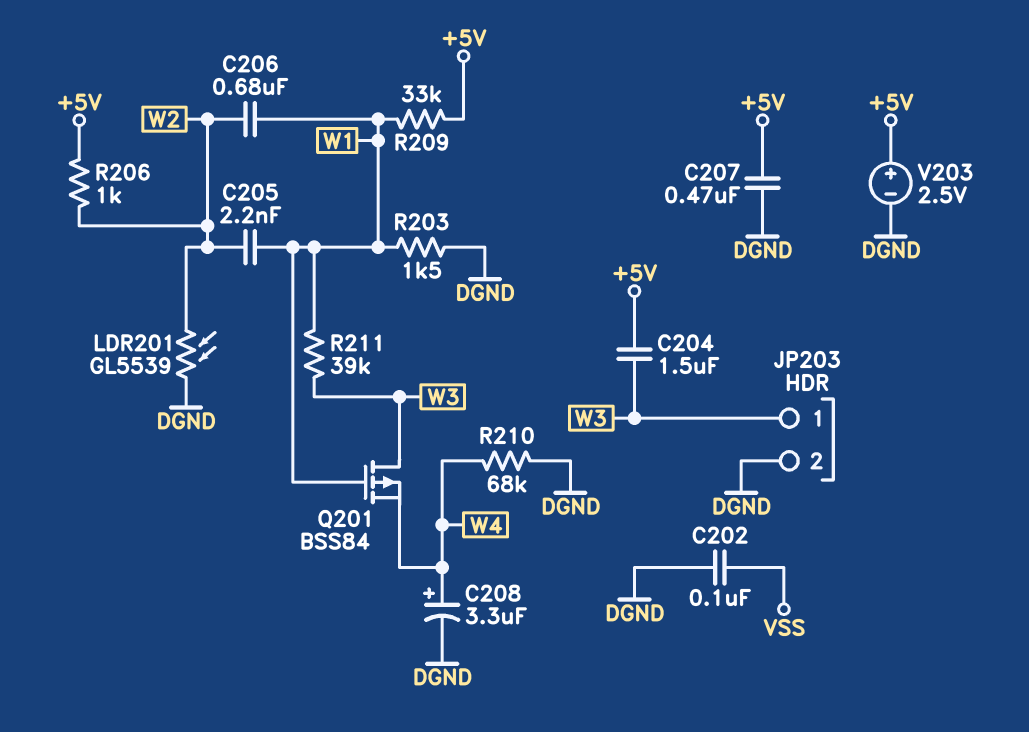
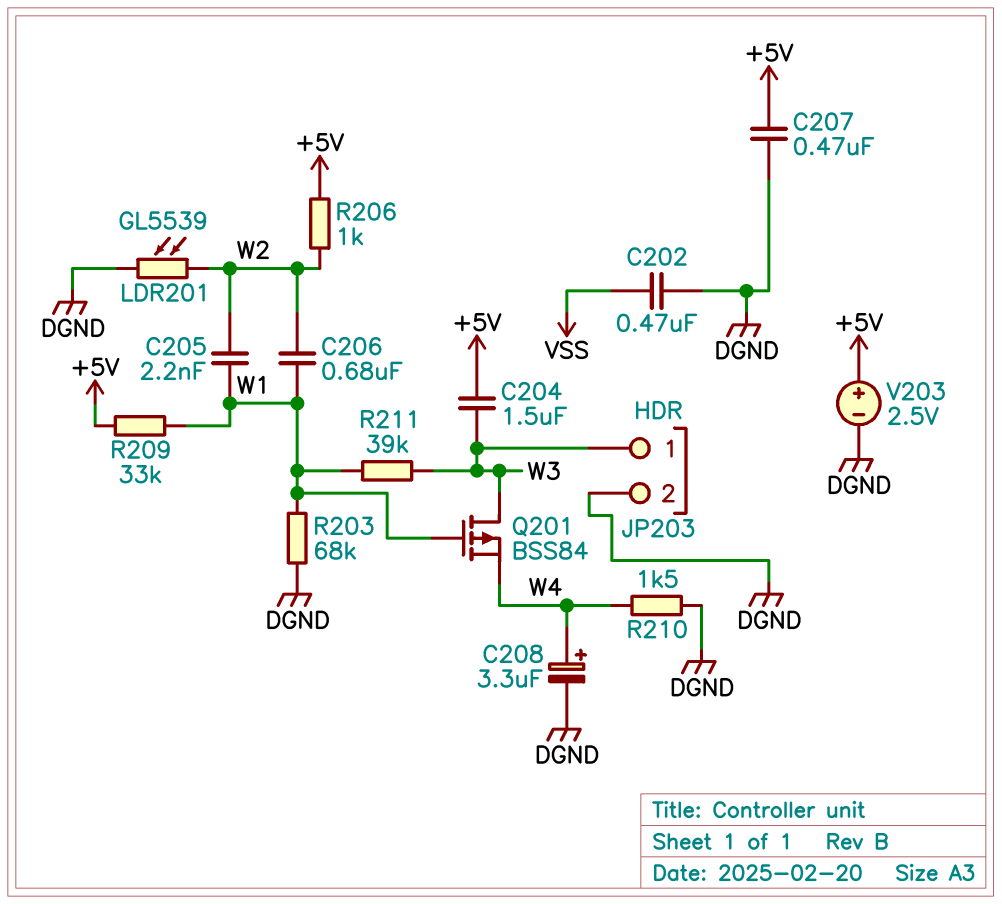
C202: 100nF (DGND, VSS) -> 470nF (DGND, VSS)
R203: 1.5k (DGND, W1) -> 68k (DGND, W1)
R210: 68k (DGND, W4) -> 1.5k (DGND, W4)

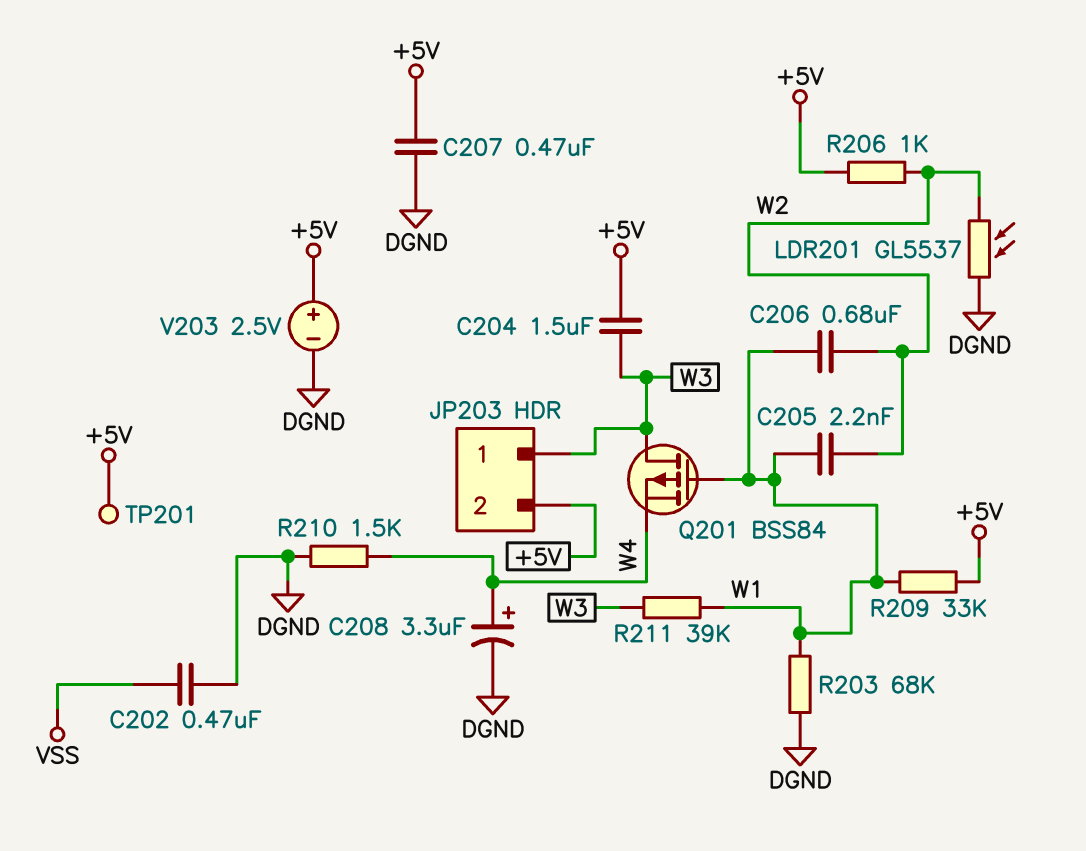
JP203 pin 2: DGND -> +5V
LDR201: GL5539 (DGND, W2) -> GL5537 (DGND, W2)
TP201: none -> test point (+5V)

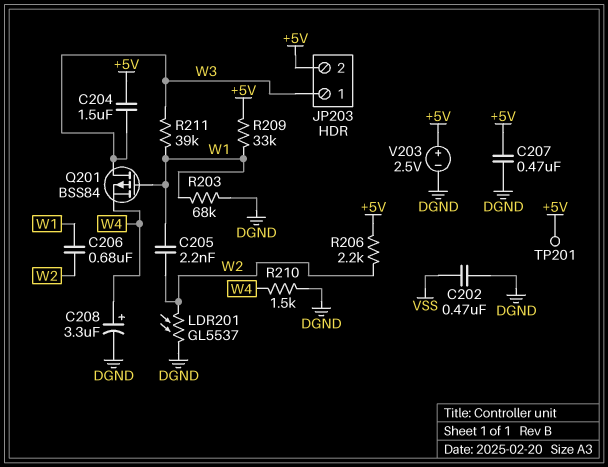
R206: 1k (+5V, W2) -> 2.2k (+5V, W2)

